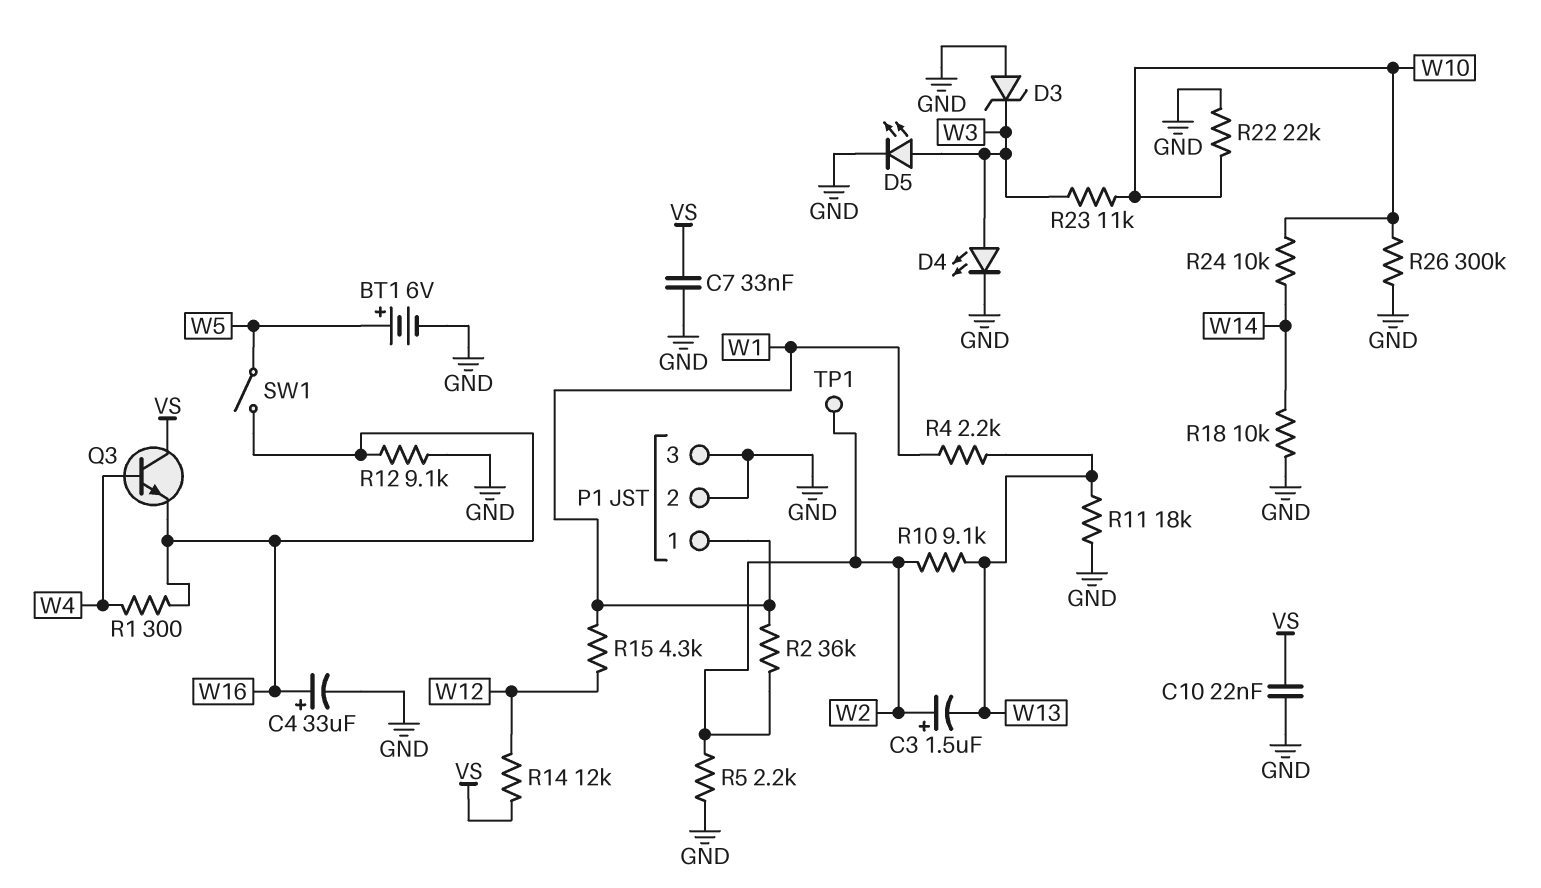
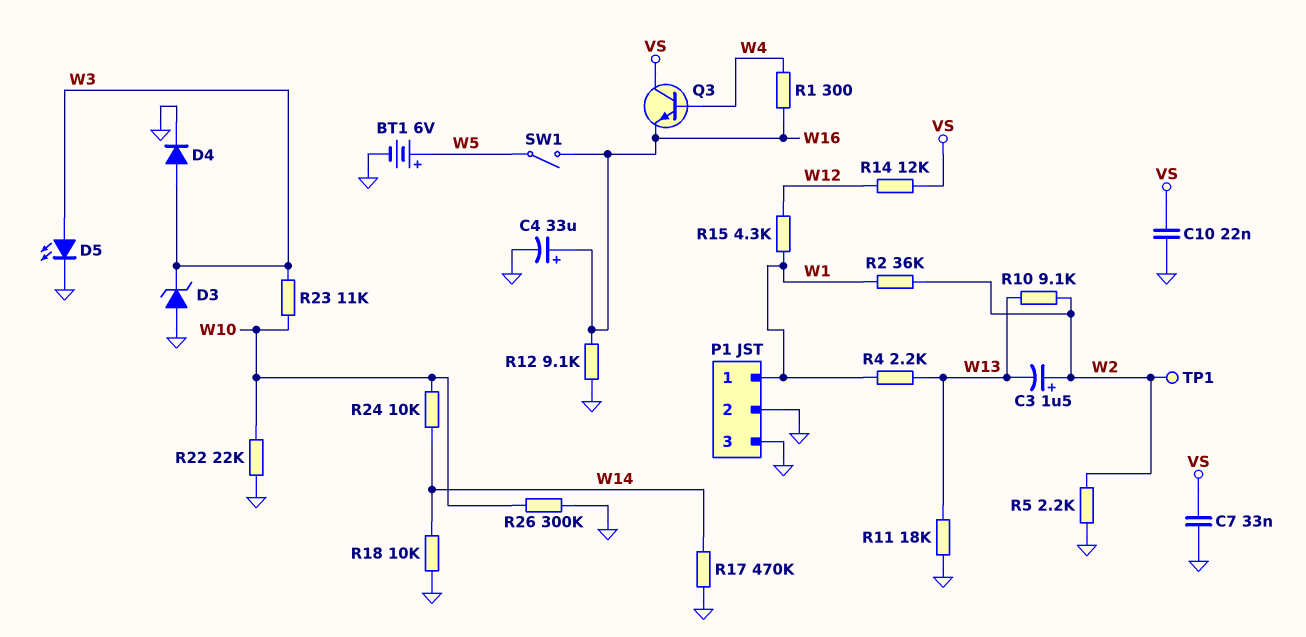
D4: LED (A W3, K GND) -> diode (A W3, K GND)
R17: none -> 470k (GND, W14)

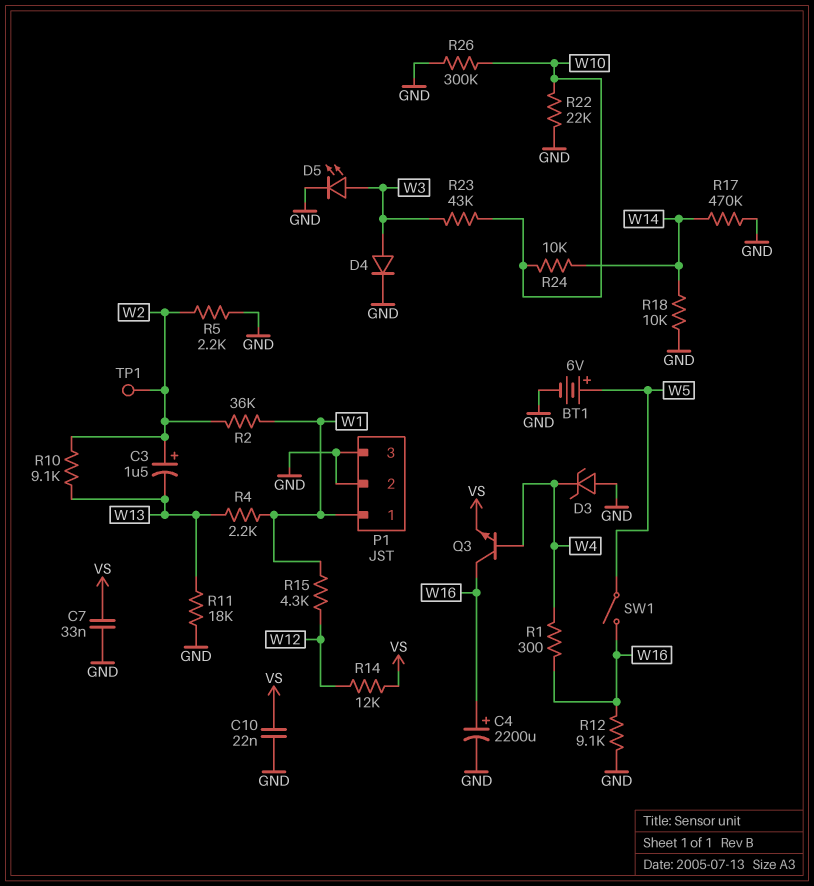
C4: 33uF (plus W16, minus GND) -> 2200uF (plus W16, minus GND)
D3: zener (A GND, K W3) -> zener (A GND, K W4)
Q3: NPN (B W4, C VS, E W16) -> NPN (B W4, C W16, E VS)
R23: 11k (W3, W10) -> 43k (W3, W10)

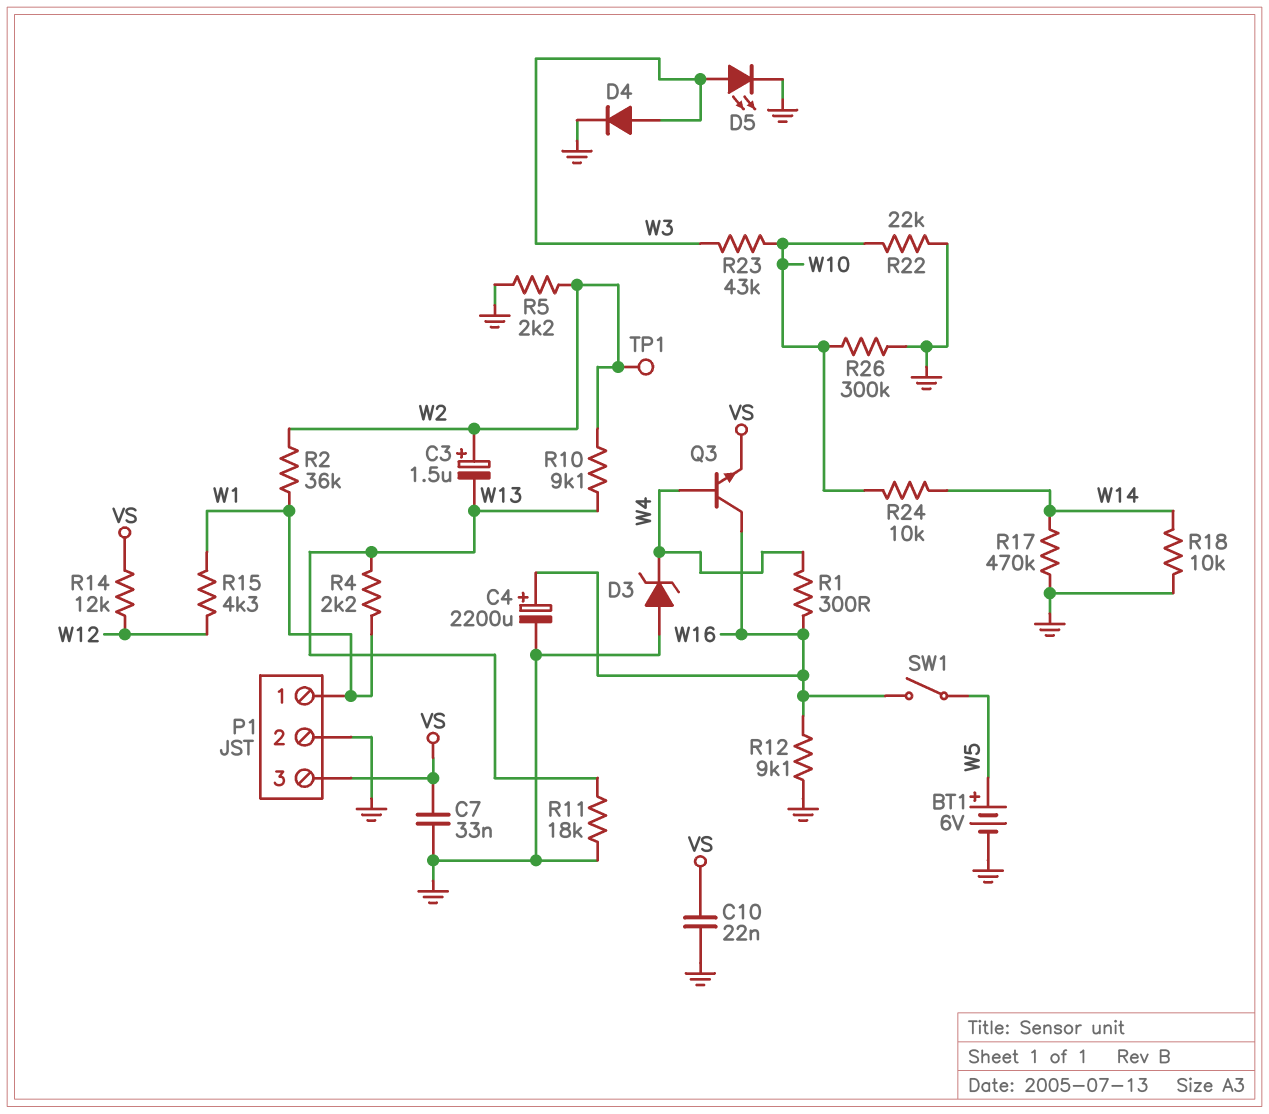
P1 pin 3: GND -> VS

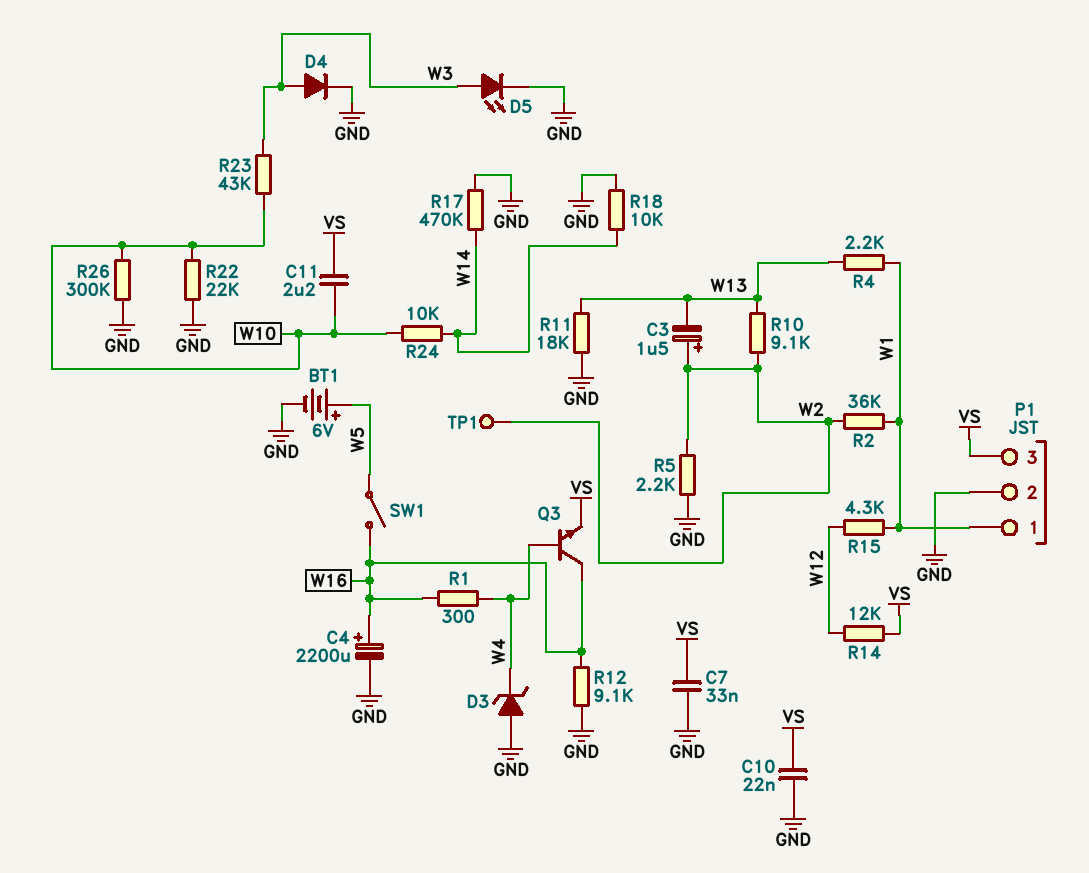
C11: none -> 2.2uF (VS, W10)

